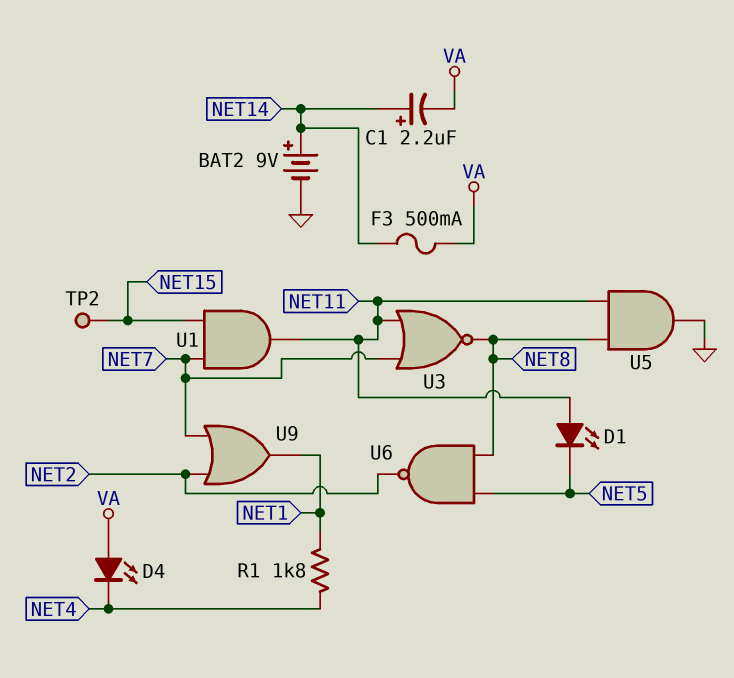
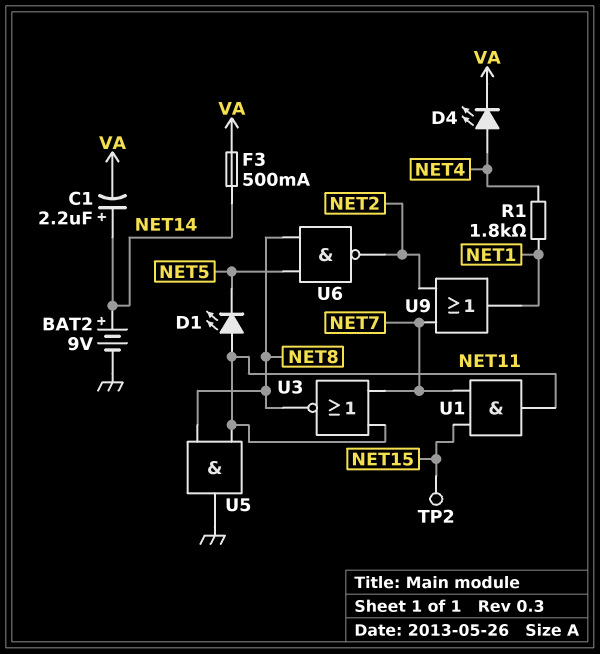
D4: LED (A VA, K NET4) -> LED (A NET4, K VA)

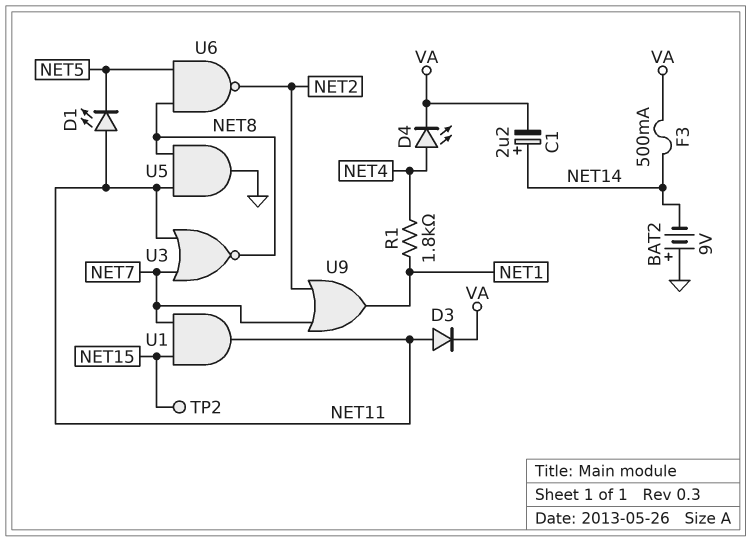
BAT2: 9V (plus NET14, minus GND) -> 9V (plus GND, minus NET14)
D3: none -> diode (A NET11, K VA)

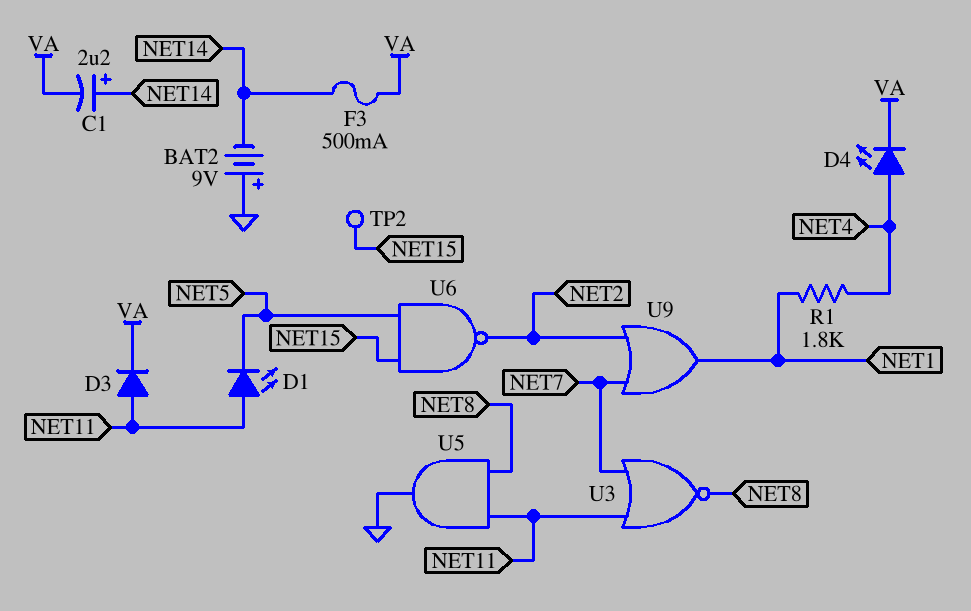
U1: AND (in NET7, in NET15, out NET11) -> none
U6: NAND (in NET5, in NET8, out NET2) -> NAND (in NET5, in NET15, out NET2)

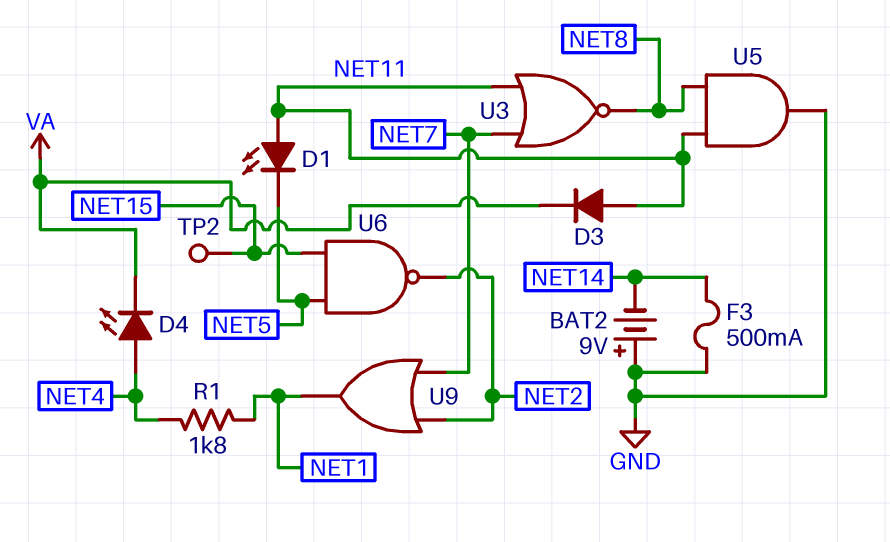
C1: 2.2uF (plus NET14, minus VA) -> none
F3: 500mA (NET14, VA) -> 500mA (GND, NET14)

